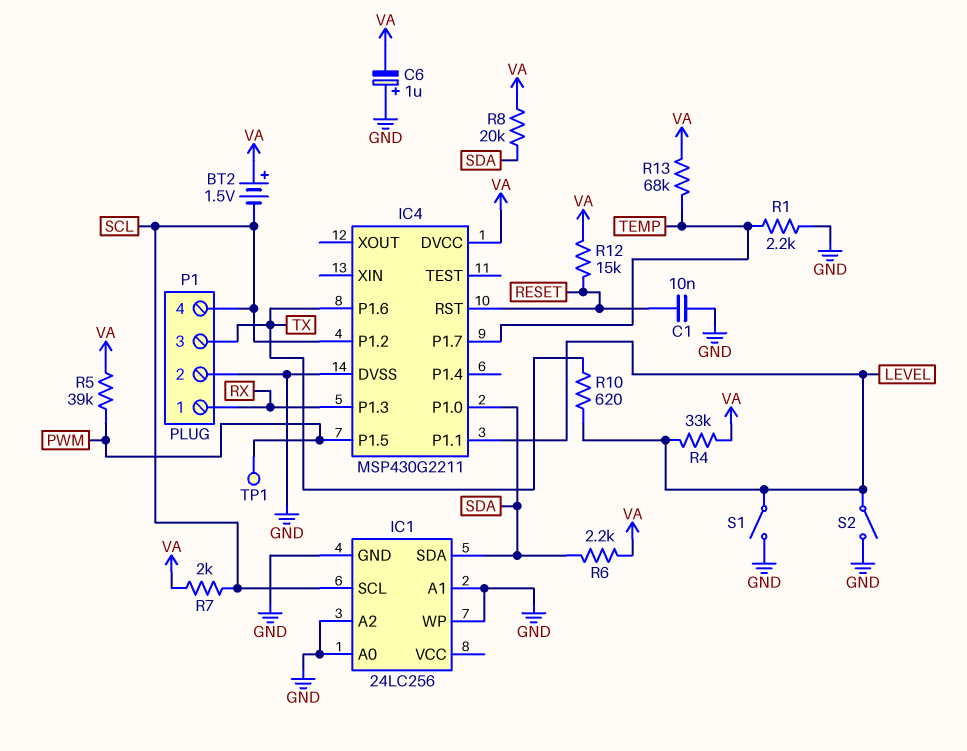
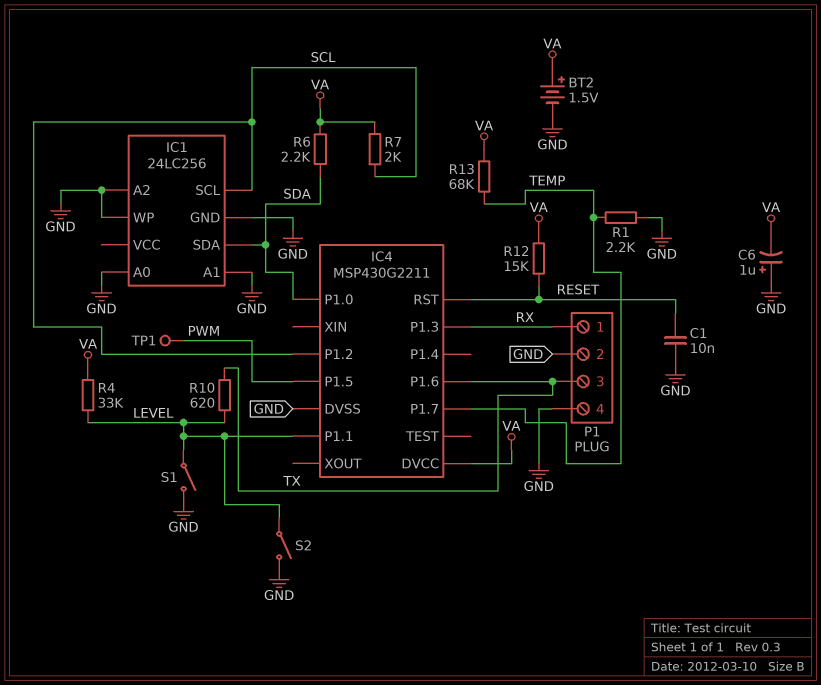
BT2: 1.5V (plus VA, minus SCL) -> 1.5V (plus VA, minus GND)
P1 pin 4: SCL -> GND
R5: 39k (PWM, VA) -> none
R8: 20k (SDA, VA) -> none

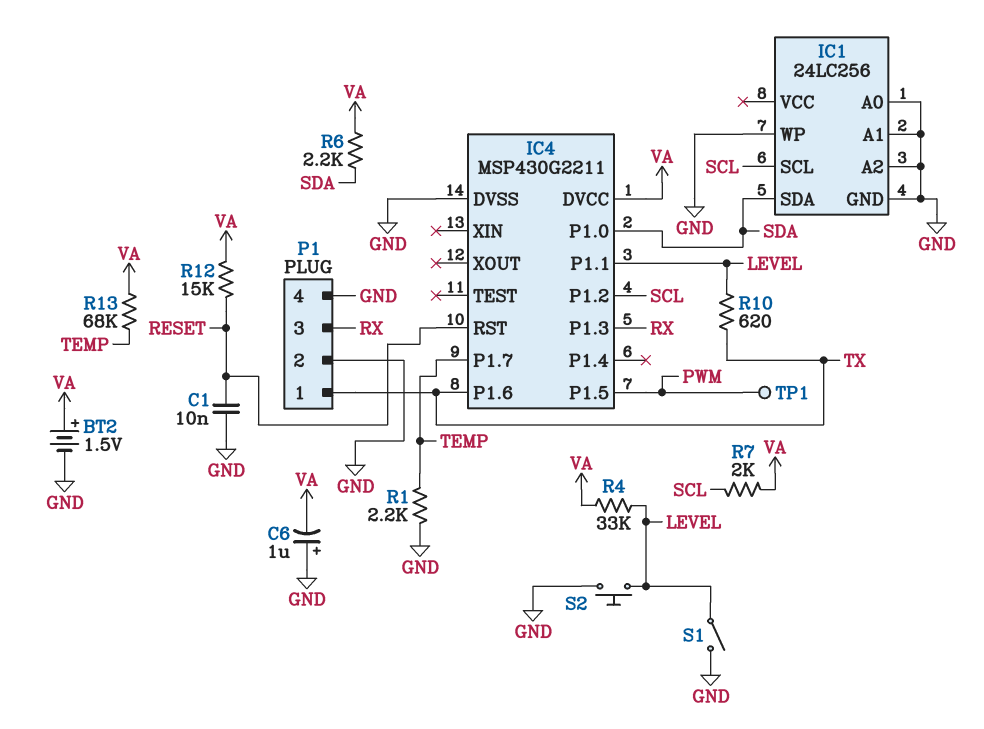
P1 pin 1: RX -> TX
P1 pin 3: TX -> RX
S2: switch (GND, LEVEL) -> button (GND, LEVEL)

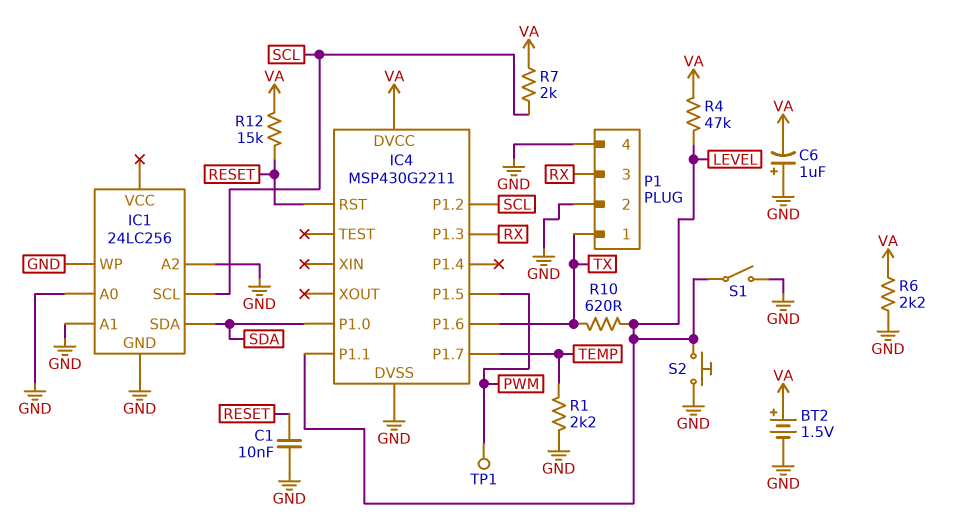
R4: 33k (LEVEL, VA) -> 47k (LEVEL, VA)
R6: 2.2k (SDA, VA) -> 2.2k (GND, VA)
R13: 68k (TEMP, VA) -> none

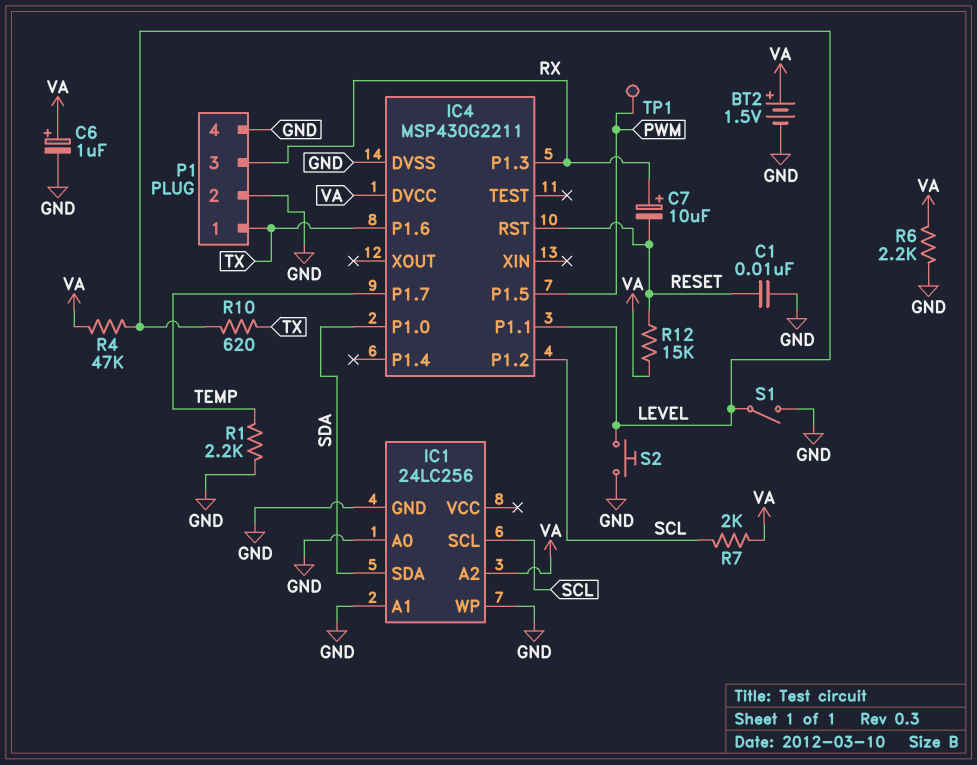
C6: 1uF (plus GND, minus VA) -> 1uF (plus VA, minus GND)
C7: none -> 10uF (plus RX, minus RESET)
IC1 pin A2: GND -> VA

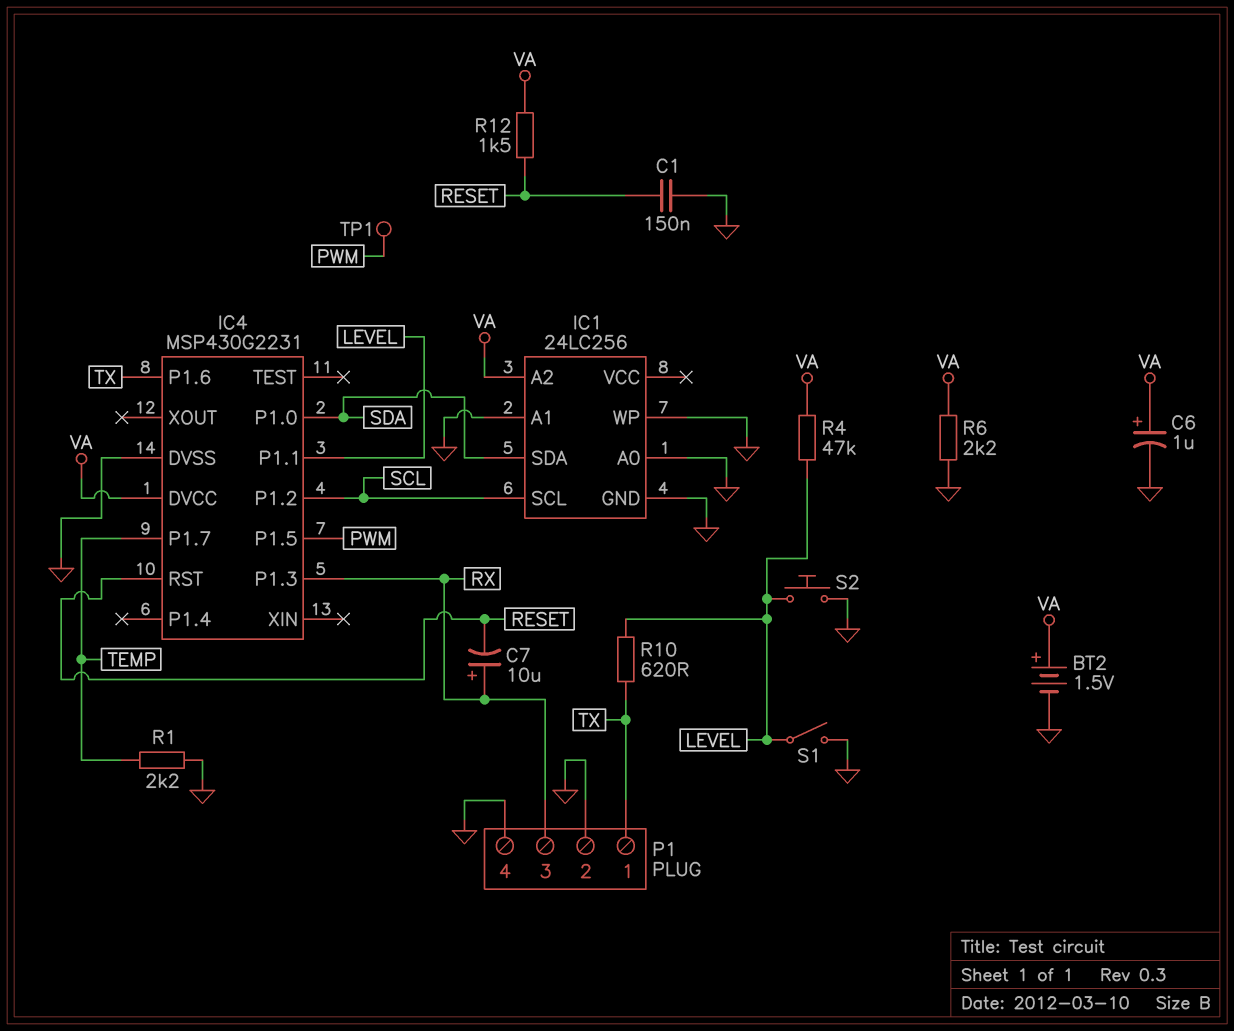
C1: 10nF (GND, RESET) -> 150nF (GND, RESET)
IC4: MSP430G2211 -> MSP430G2231
R7: 2k (SCL, VA) -> none
R12: 15k (RESET, VA) -> 1.5k (RESET, VA)

